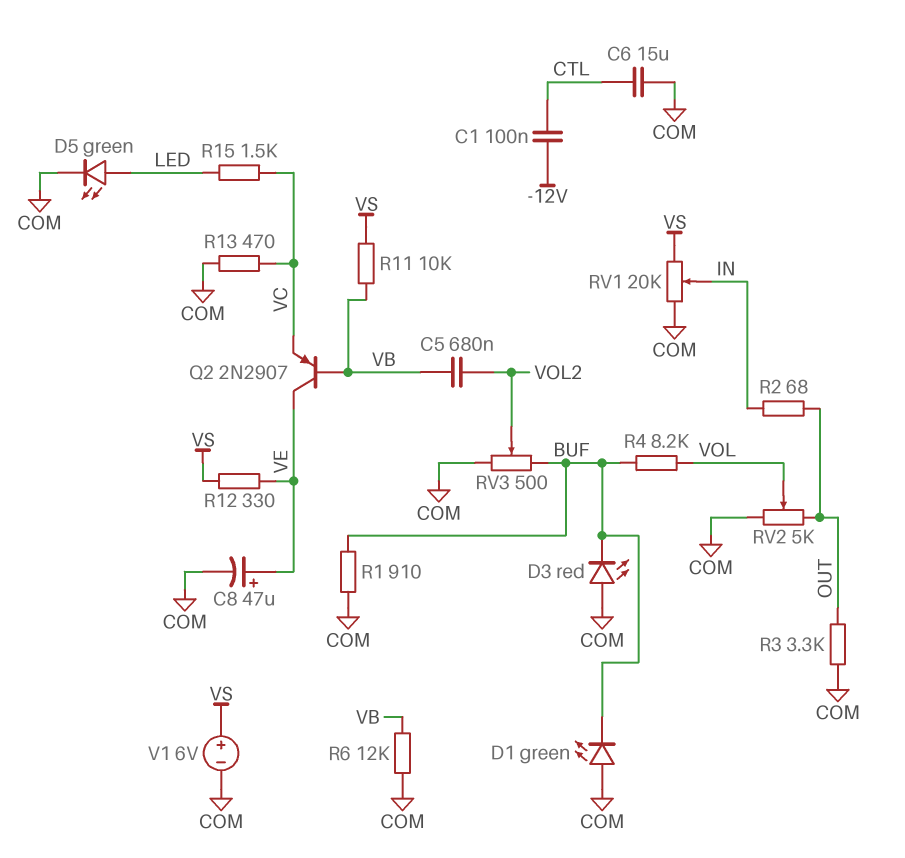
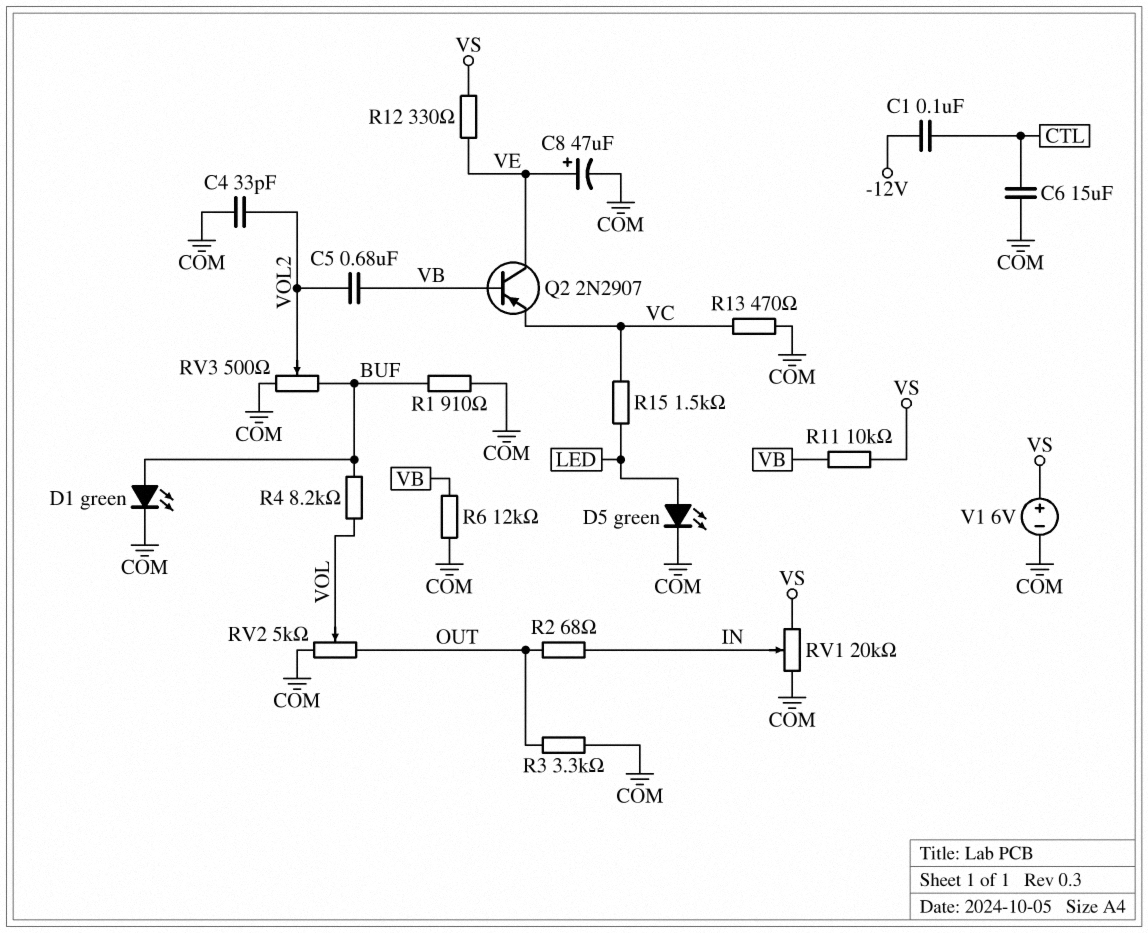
C4: none -> 33pF (COM, VOL2)
D1: LED green (A COM, K BUF) -> LED green (A BUF, K COM)
D3: LED red (A COM, K BUF) -> none

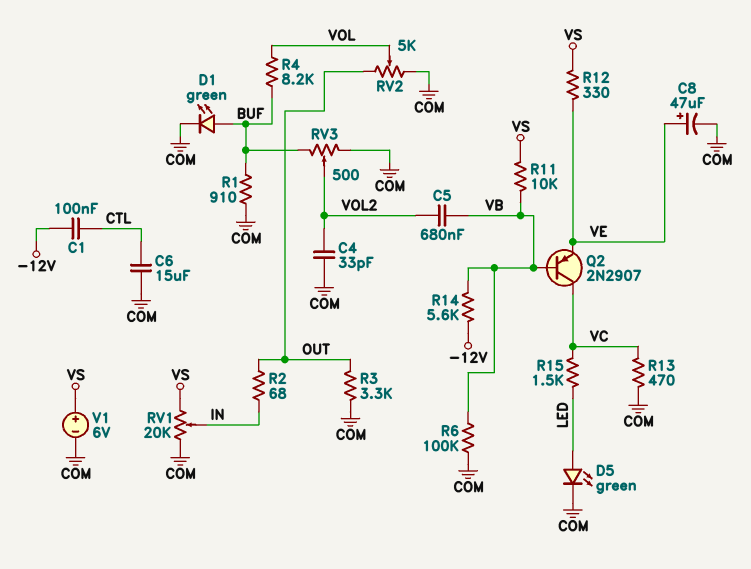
Q2: PNP 2N2907 (B VB, C VE, E VC) -> PNP 2N2907 (B VB, C VC, E VE)
R6: 12k (COM, VB) -> 100k (COM, VB)
R14: none -> 5.6k (-12V, VB)

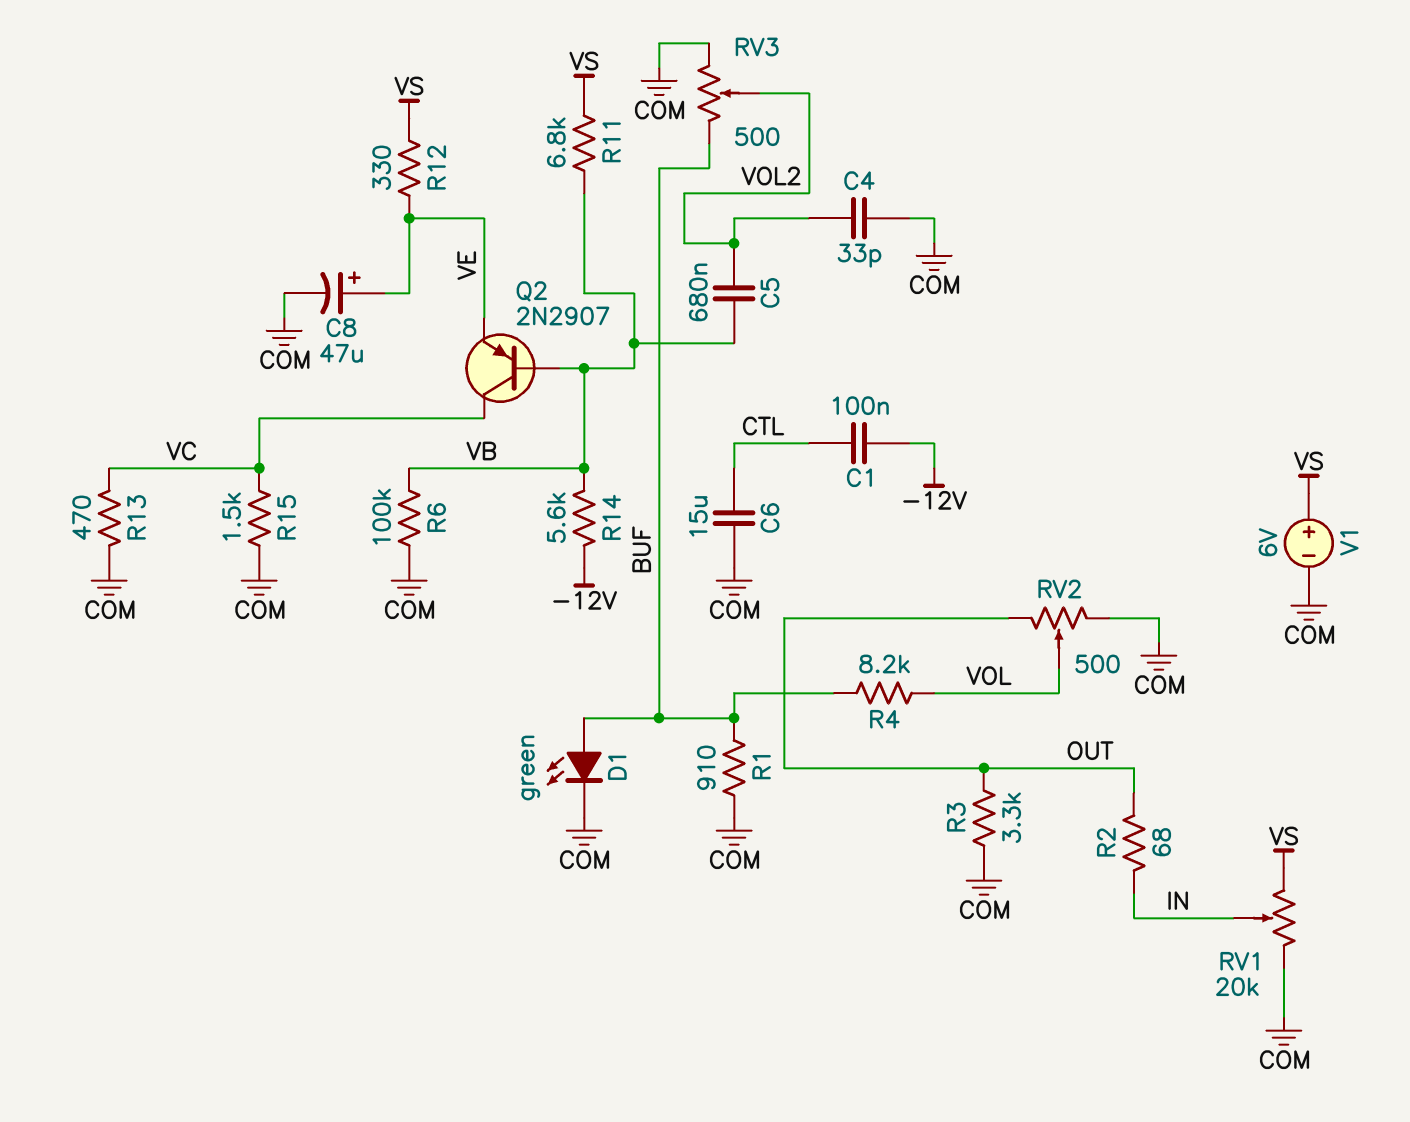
D5: LED green (A LED, K COM) -> none
R11: 10k (VB, VS) -> 6.8k (VB, VS)
R15: 1.5k (LED, VC) -> 1.5k (COM, VC)
RV2: 5k (COM, OUT, wiper VOL) -> 500 (COM, OUT, wiper VOL)

